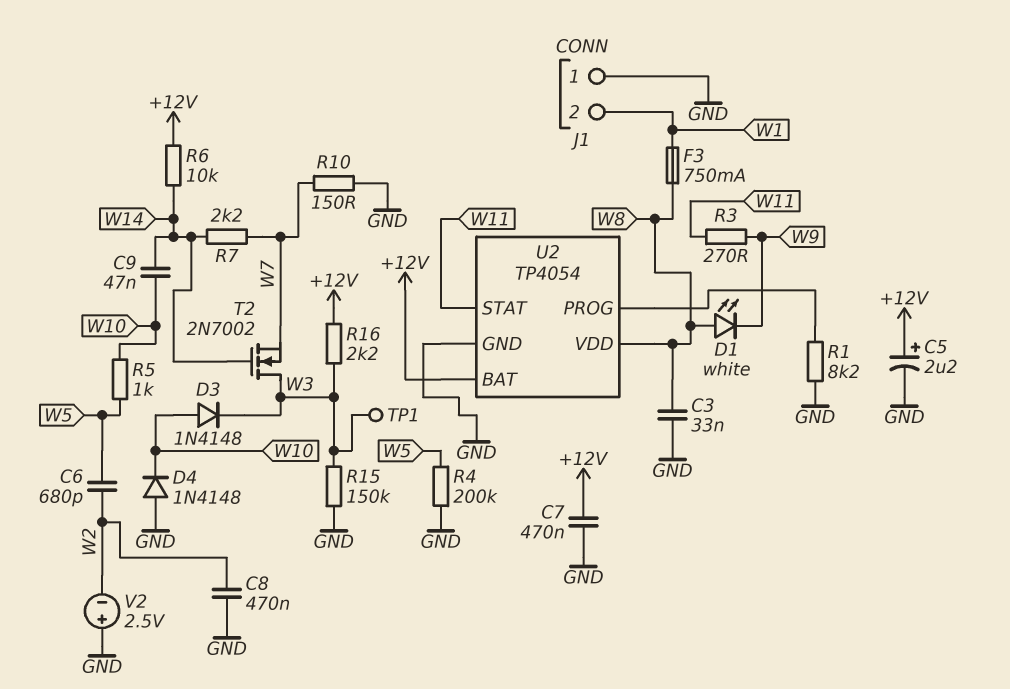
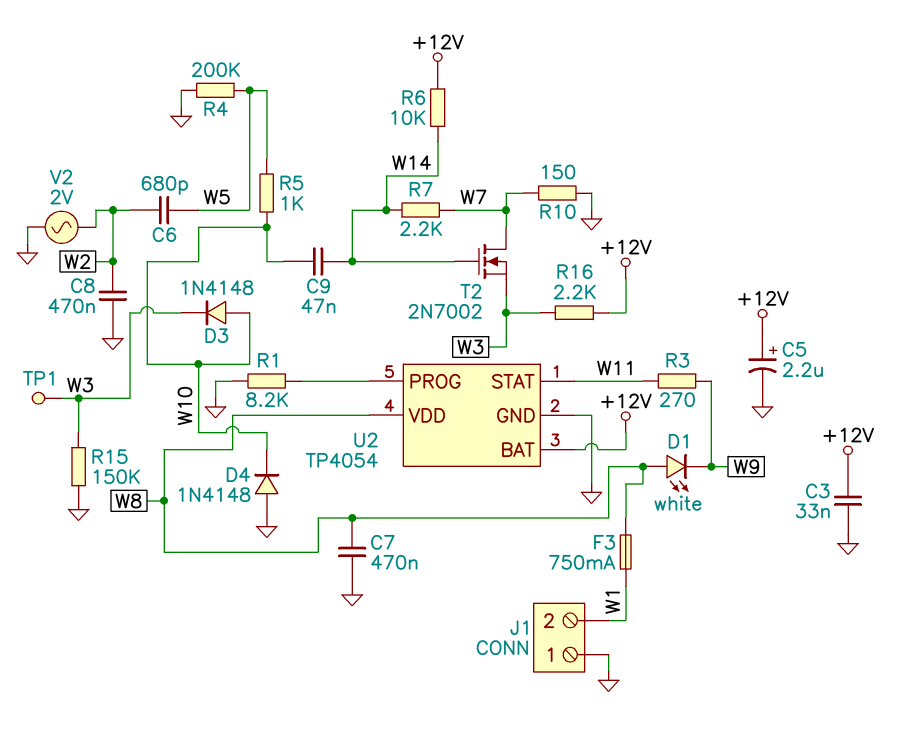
C3: 33nF (GND, W8) -> 33nF (+12V, GND)
C7: 470nF (+12V, GND) -> 470nF (GND, W8)
T2: NMOS 2N7002 (G W14, D W3, S W7) -> NMOS 2N7002 (G W14, D W7, S W3)
V2: 2.5V (plus GND, minus W2) -> AC 2V (GND, W2)

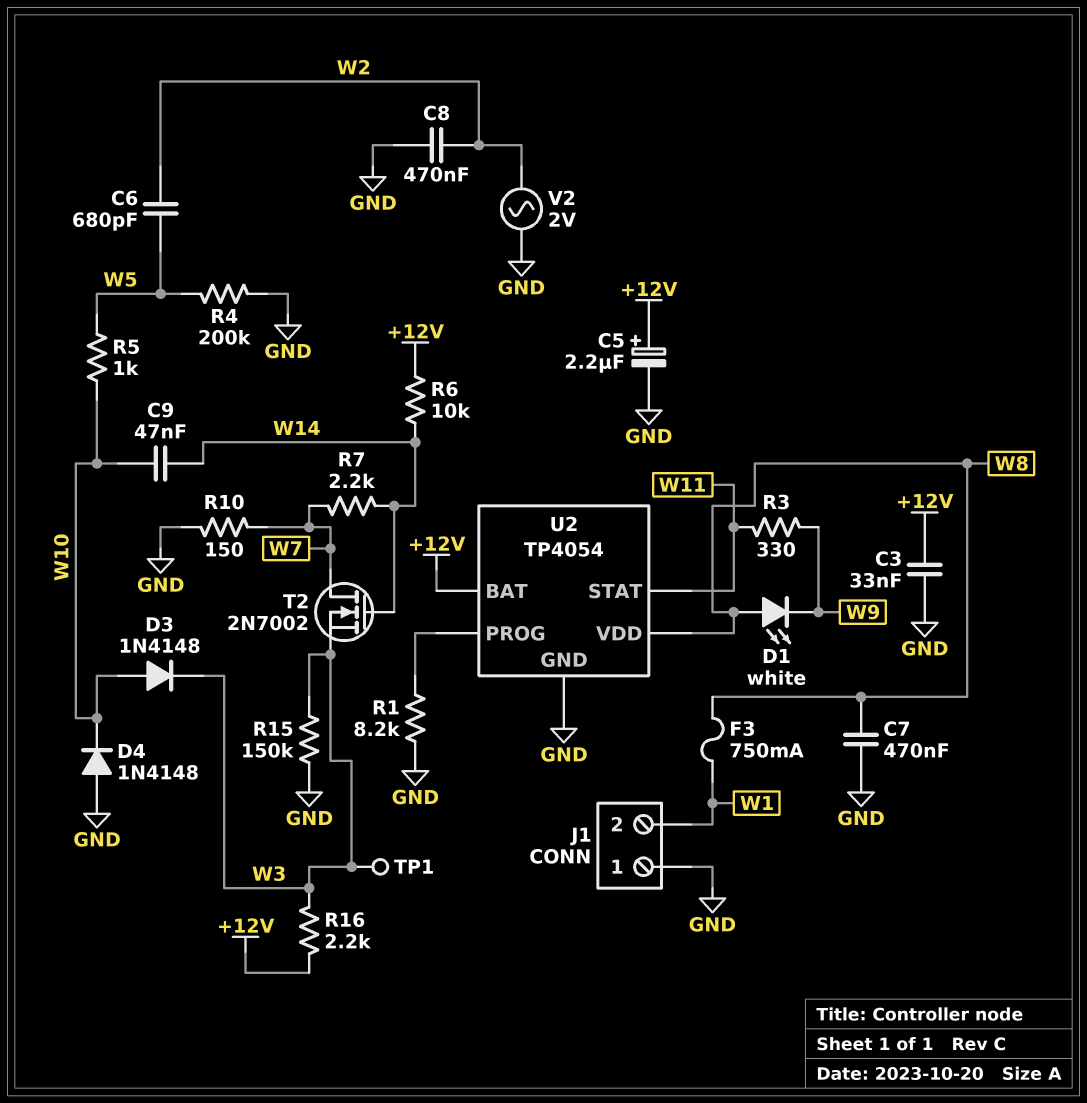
R3: 270 (W9, W11) -> 330 (W9, W11)

